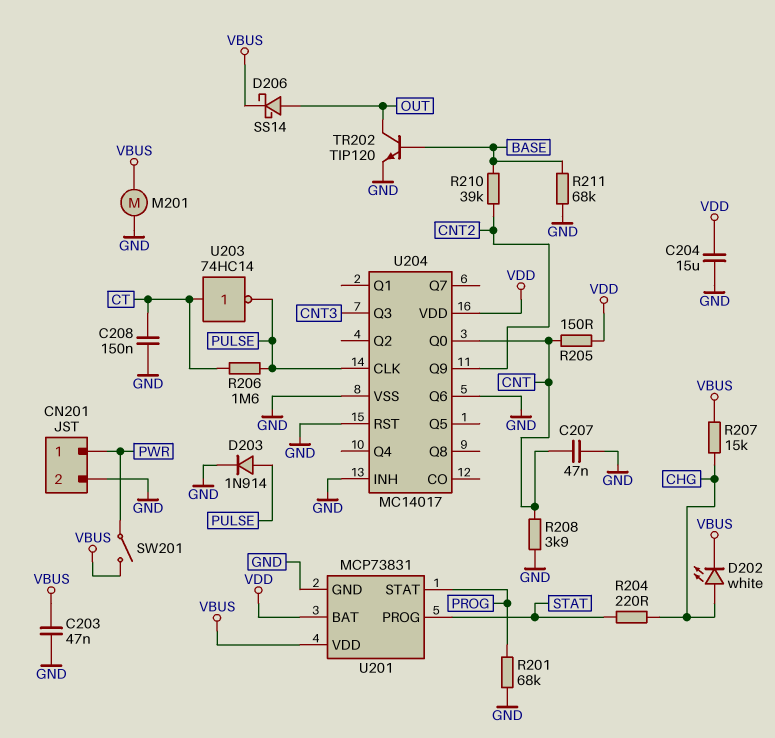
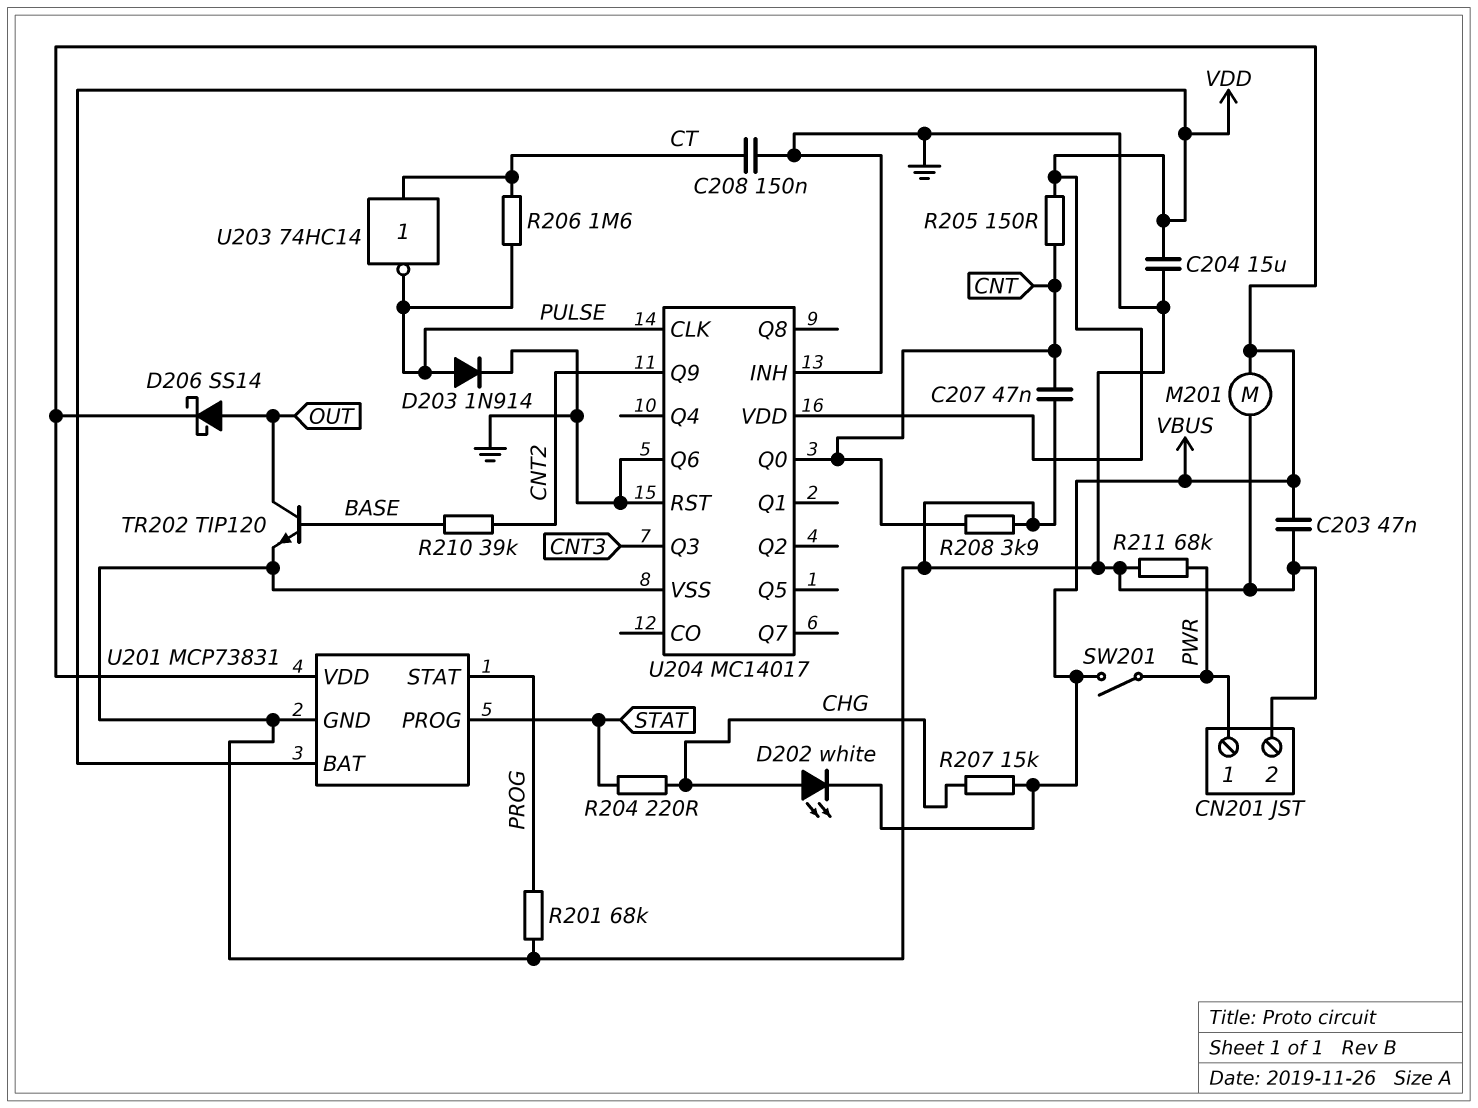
R211: 68k (BASE, GND) -> 68k (GND, PWR)

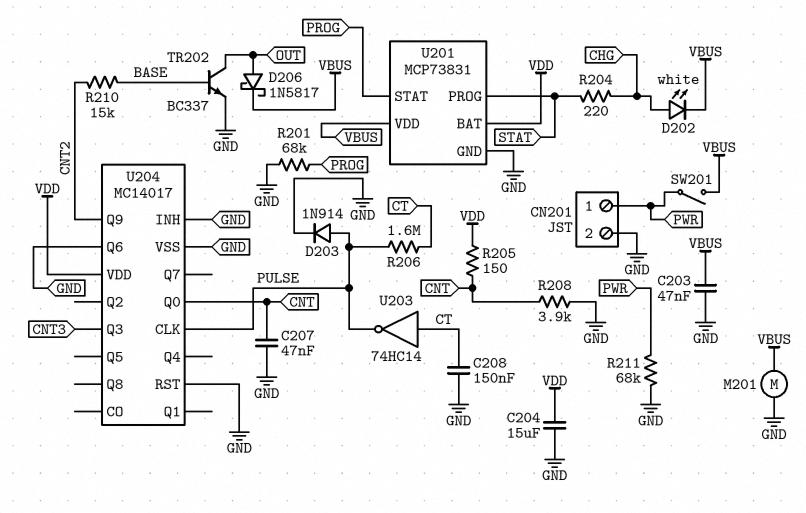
D206: schottky SS14 (A OUT, K VBUS) -> schottky 1N5817 (A OUT, K VBUS)
R207: 15k (CHG, VBUS) -> none
R210: 39k (BASE, CNT2) -> 15k (BASE, CNT2)
TR202: NPN TIP120 (B BASE, C OUT, E GND) -> NPN BC337 (B BASE, C OUT, E GND)

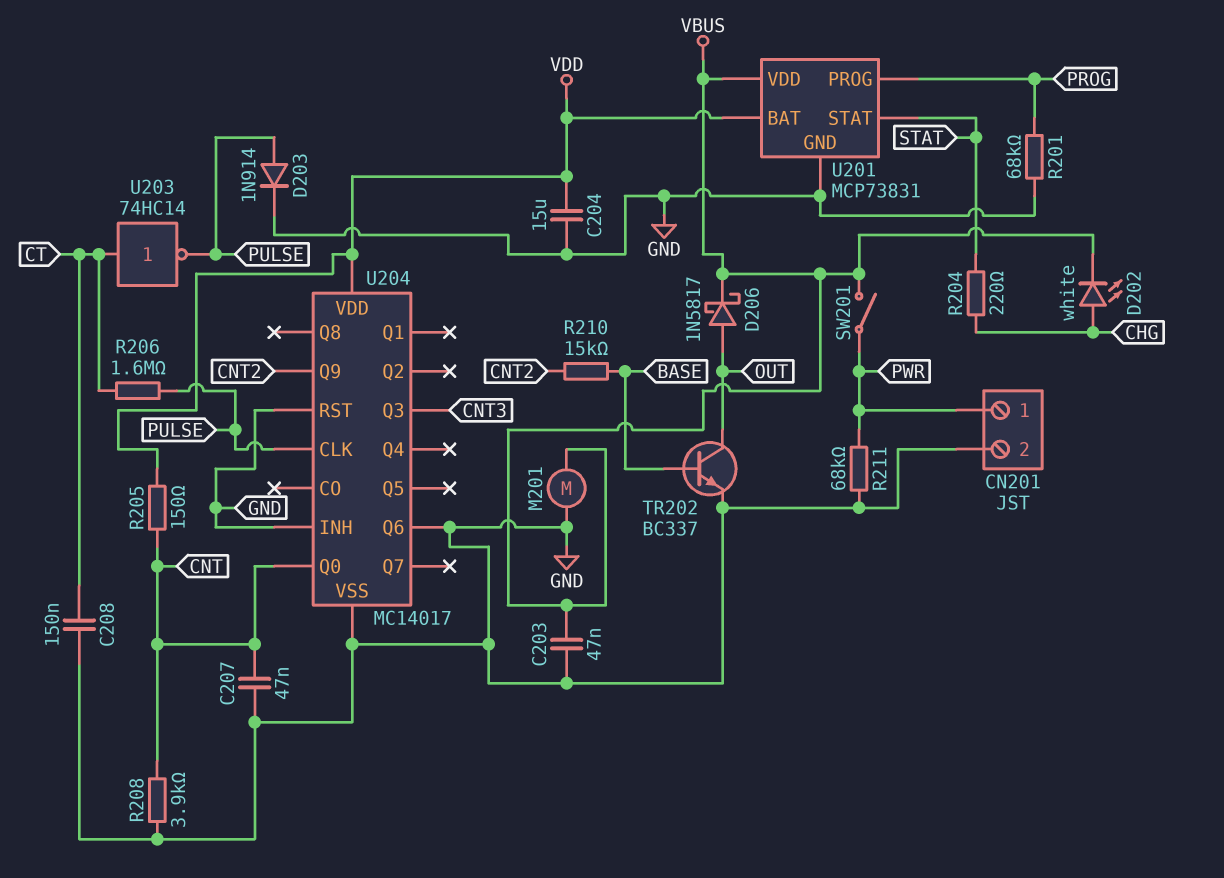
U201 pin PROG: STAT -> PROG
U201 pin STAT: PROG -> STAT

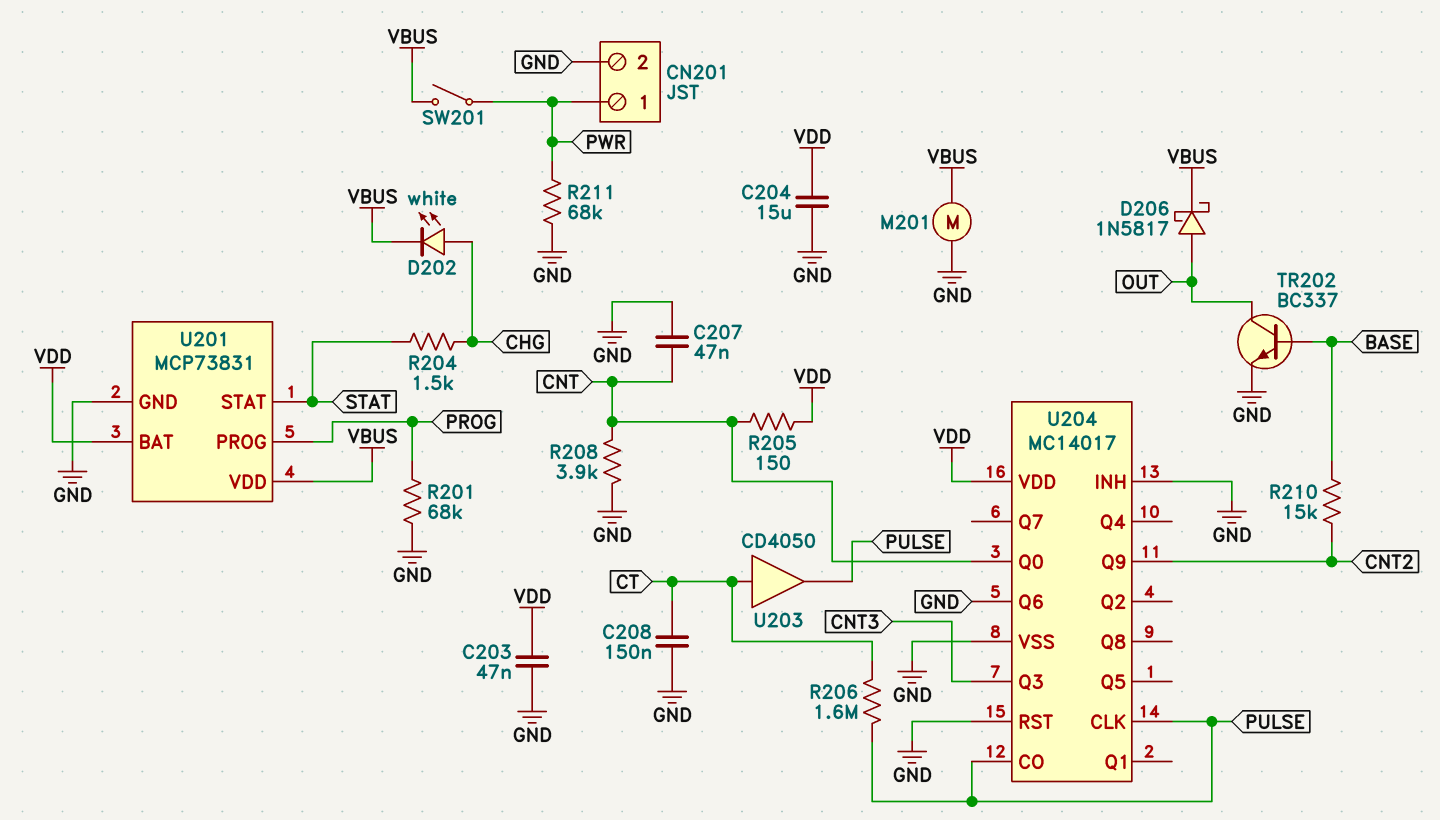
C203: 47nF (GND, VBUS) -> 47nF (GND, VDD)
D203: diode 1N914 (A PULSE, K GND) -> none
R204: 220 (CHG, STAT) -> 1.5k (CHG, STAT)
U203: NOT 74HC14 (in CT, out PULSE) -> buffer CD4050 (in CT, out PULSE)
U204 pin CO: none -> PULSE

